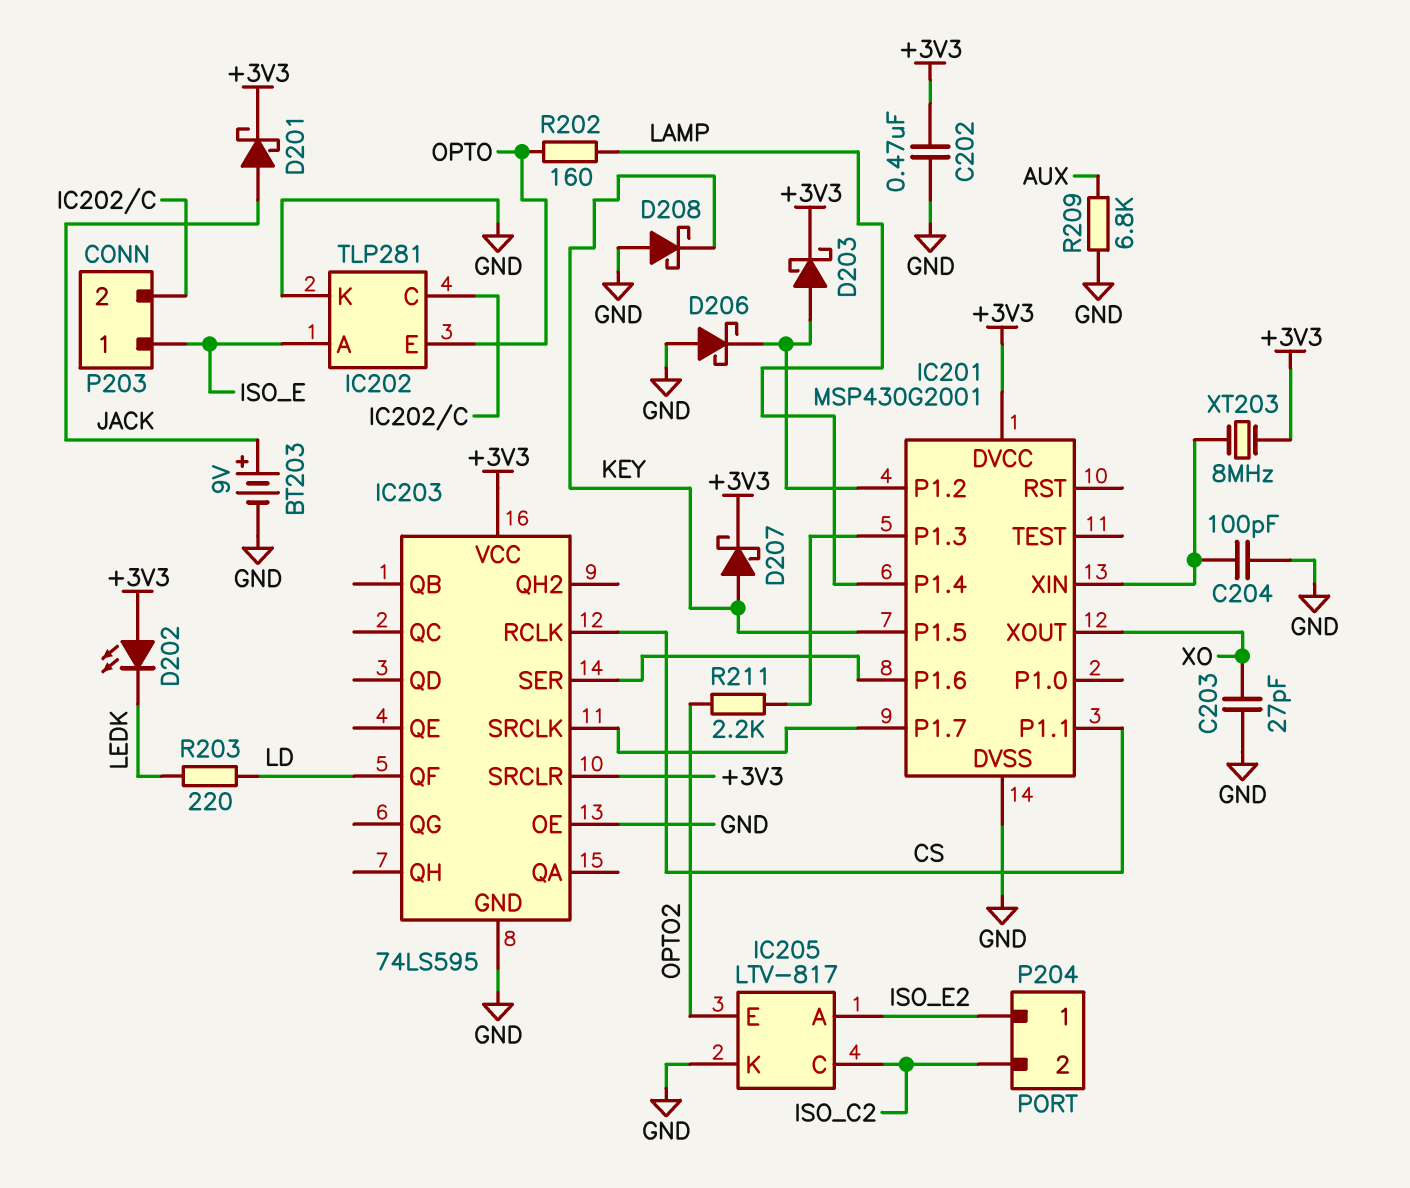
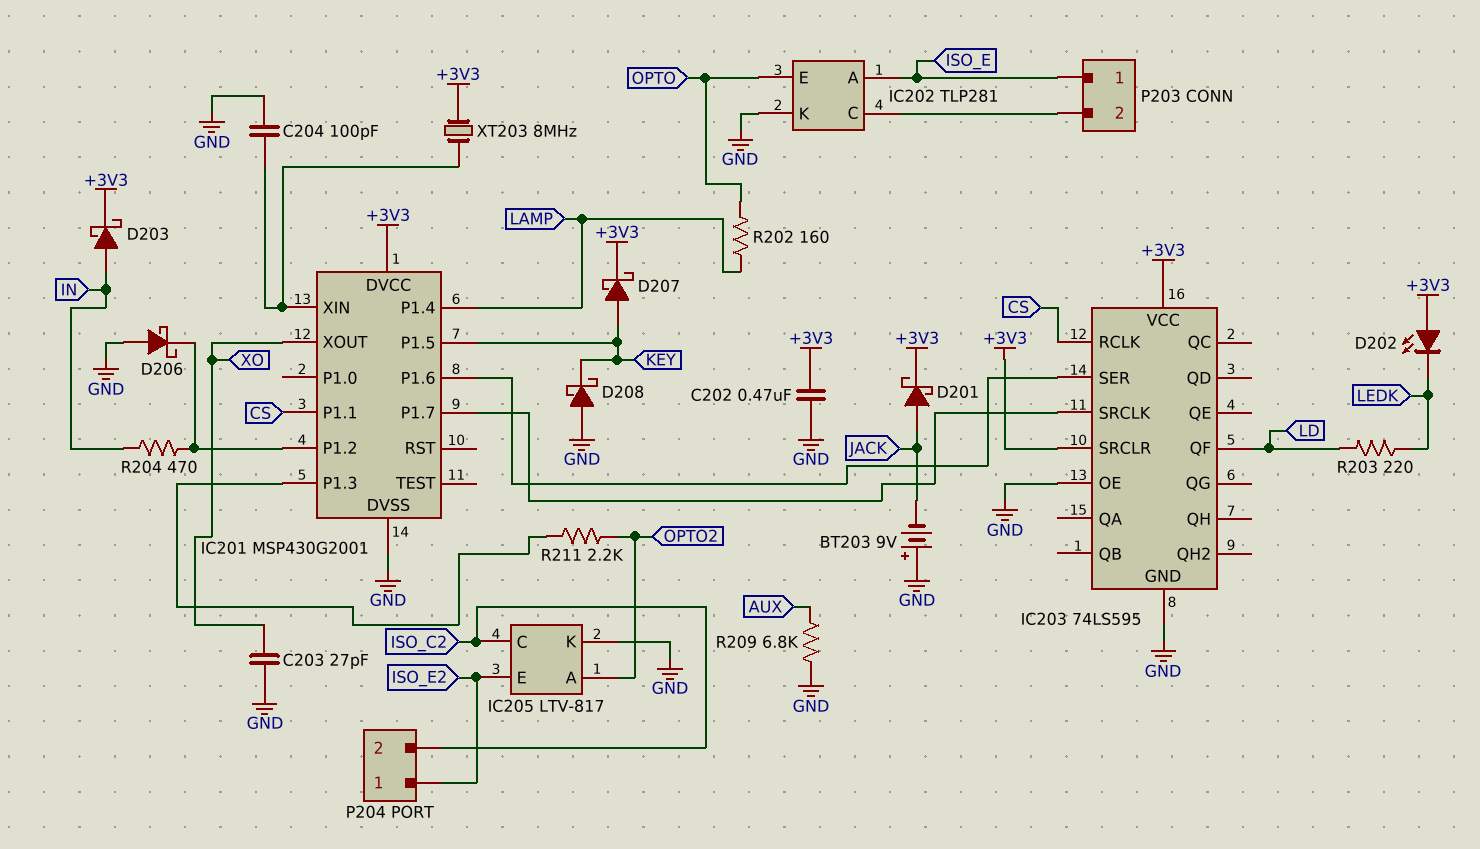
BT203: 9V (plus JACK, minus GND) -> 9V (plus GND, minus JACK)
D203: schottky (A IC201/P1.2, K +3V3) -> schottky (A IN, K +3V3)
IC205 pin A: ISO_E2 -> OPTO2
IC205 pin E: OPTO2 -> ISO_E2
R204: none -> 470 (IC201/P1.2, IN)

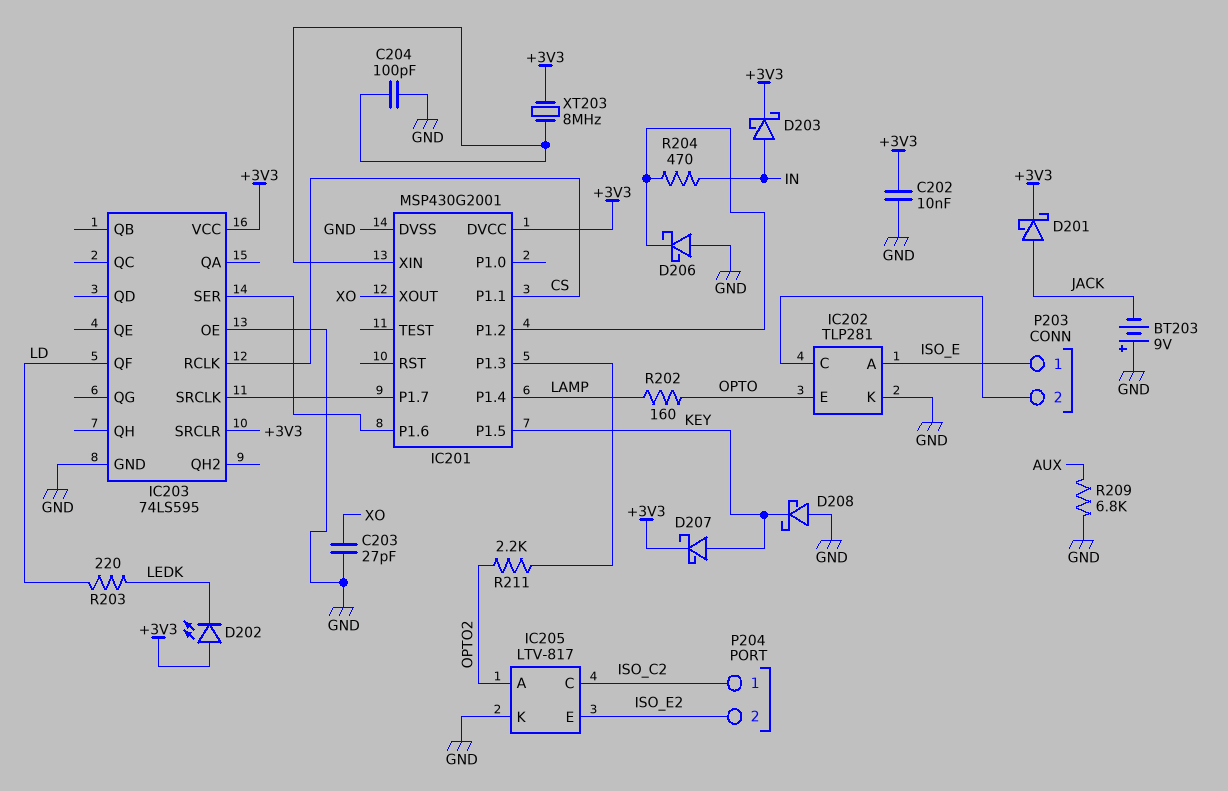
C202: 470nF (+3V3, GND) -> 10nF (+3V3, GND)
P204 pin 1: ISO_E2 -> ISO_C2
P204 pin 2: ISO_C2 -> ISO_E2

